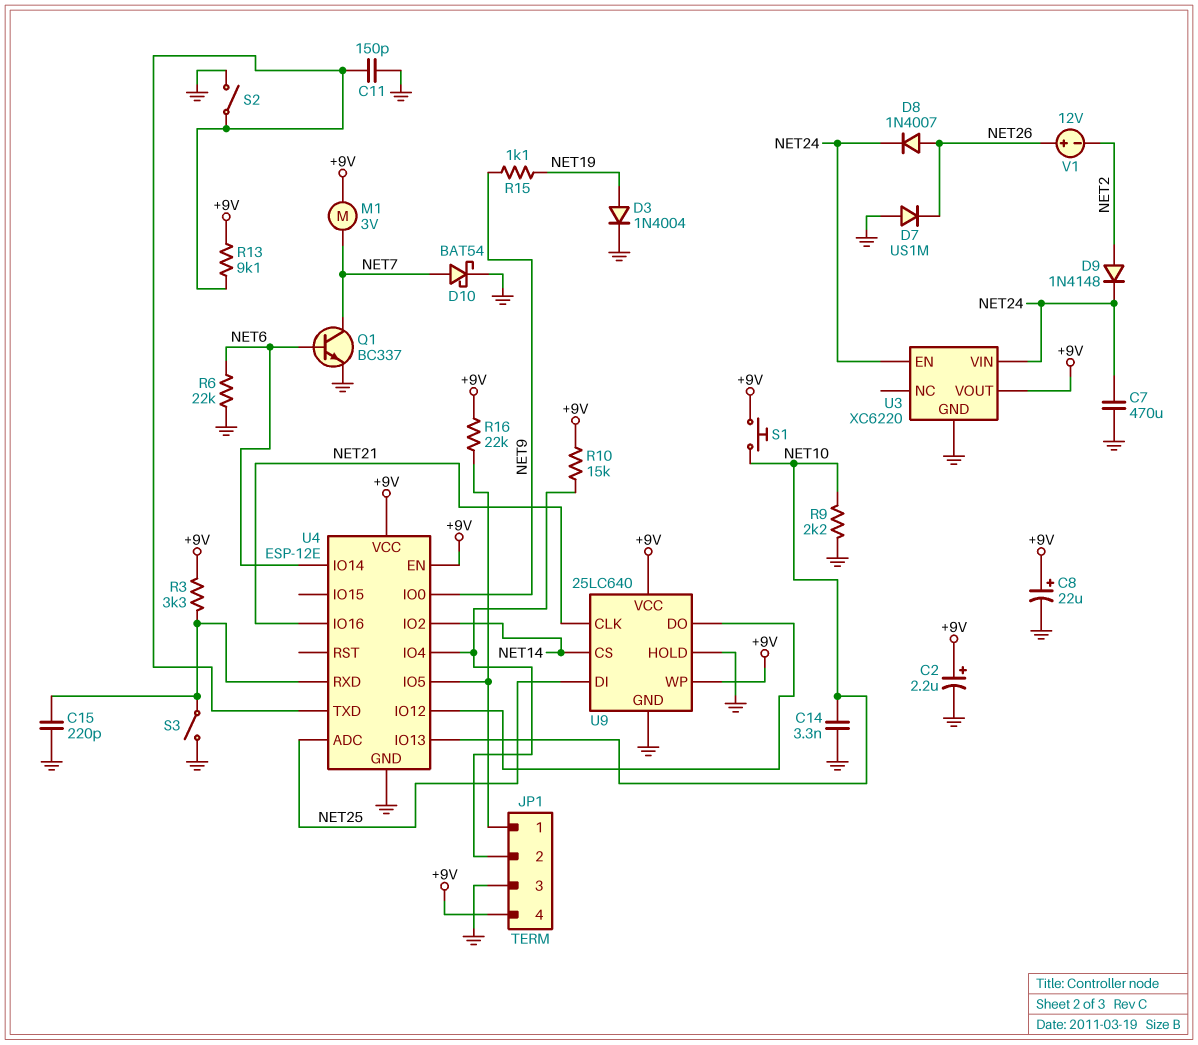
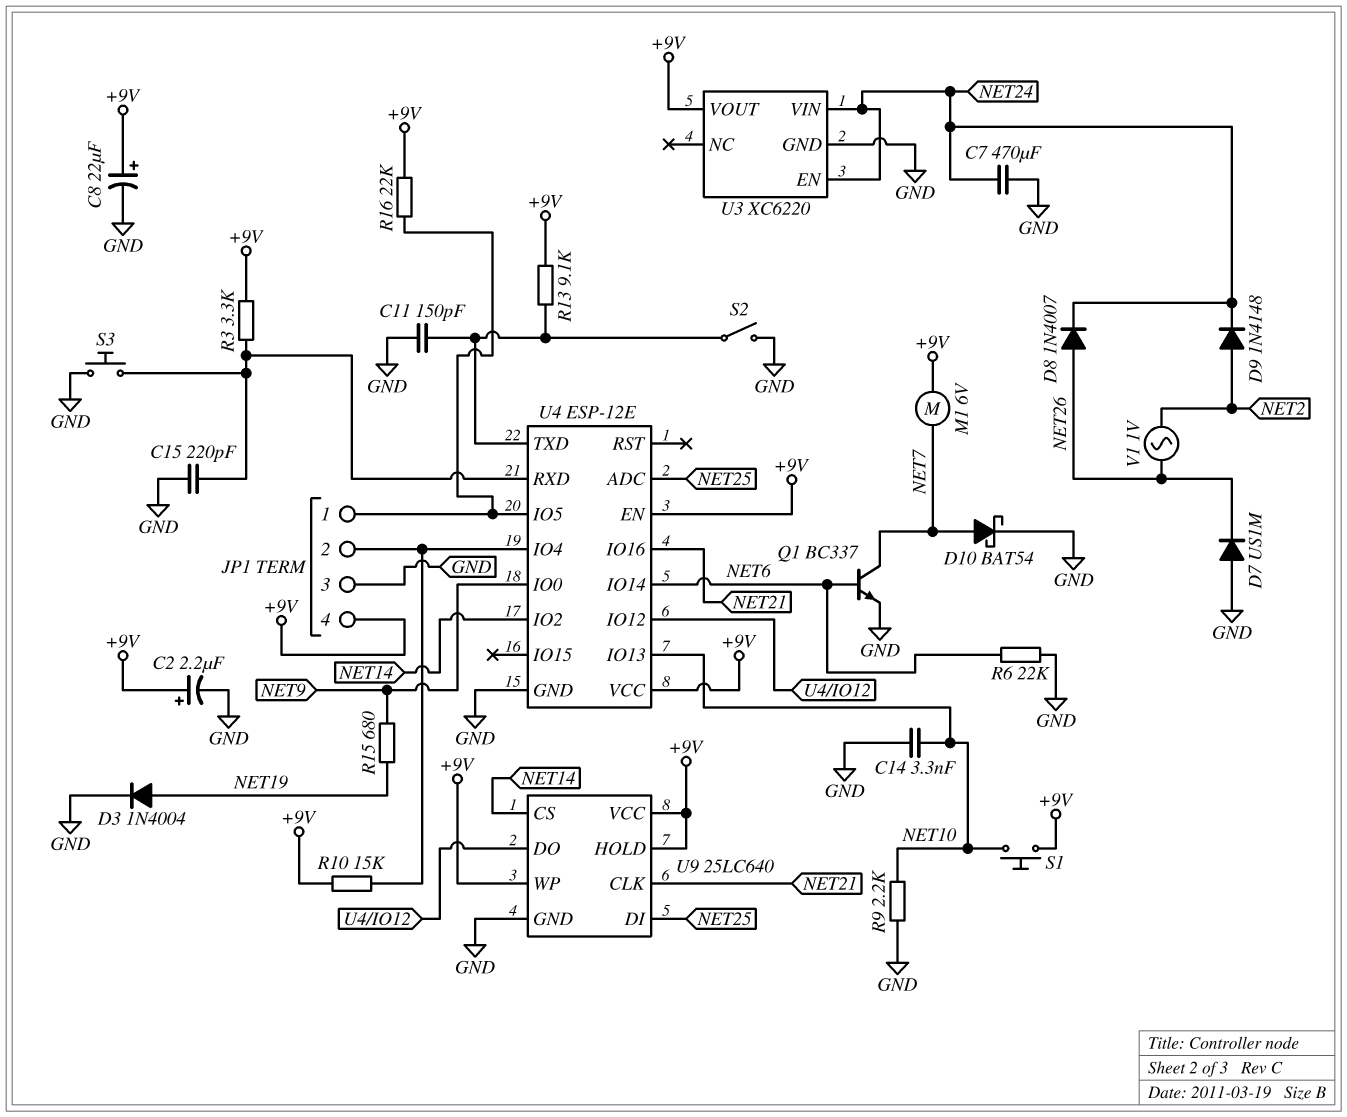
M1: motor 3V (+9V, NET7) -> motor 6V (+9V, NET7)
R15: 1.1k (NET9, NET19) -> 680 (NET9, NET19)
S3: switch (GND, U4/RXD) -> button (GND, U4/RXD)
U9 pin HOLD: GND -> +9V
V1: 12V (plus NET26, minus NET2) -> AC 1V (NET2, NET26)

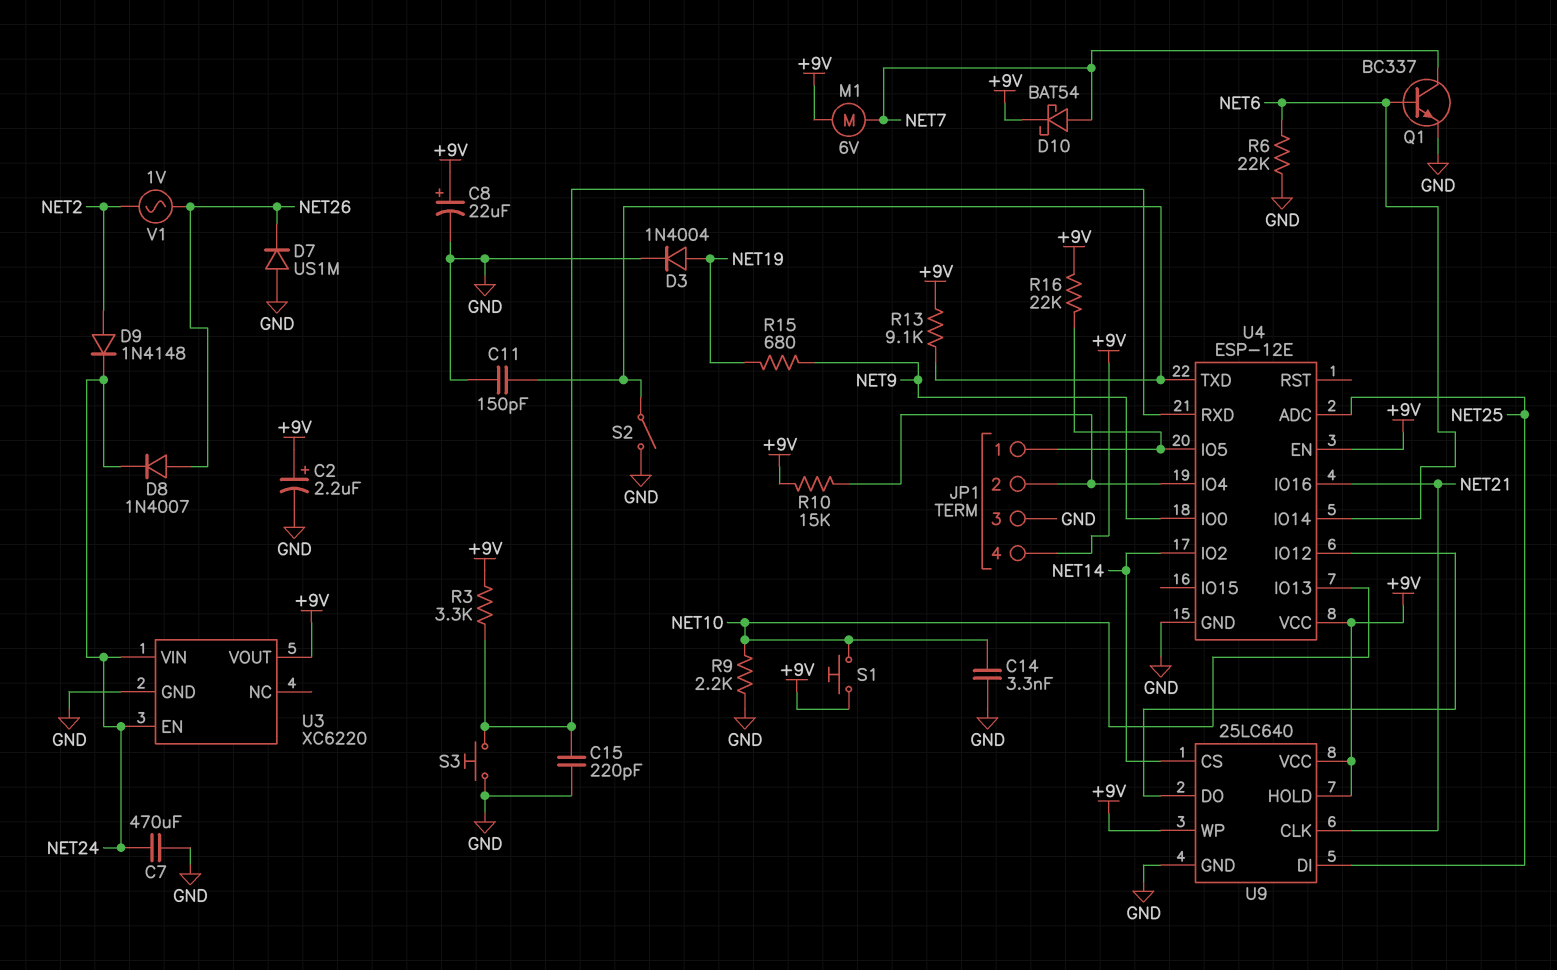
D10: schottky BAT54 (A NET7, K GND) -> schottky BAT54 (A NET7, K +9V)

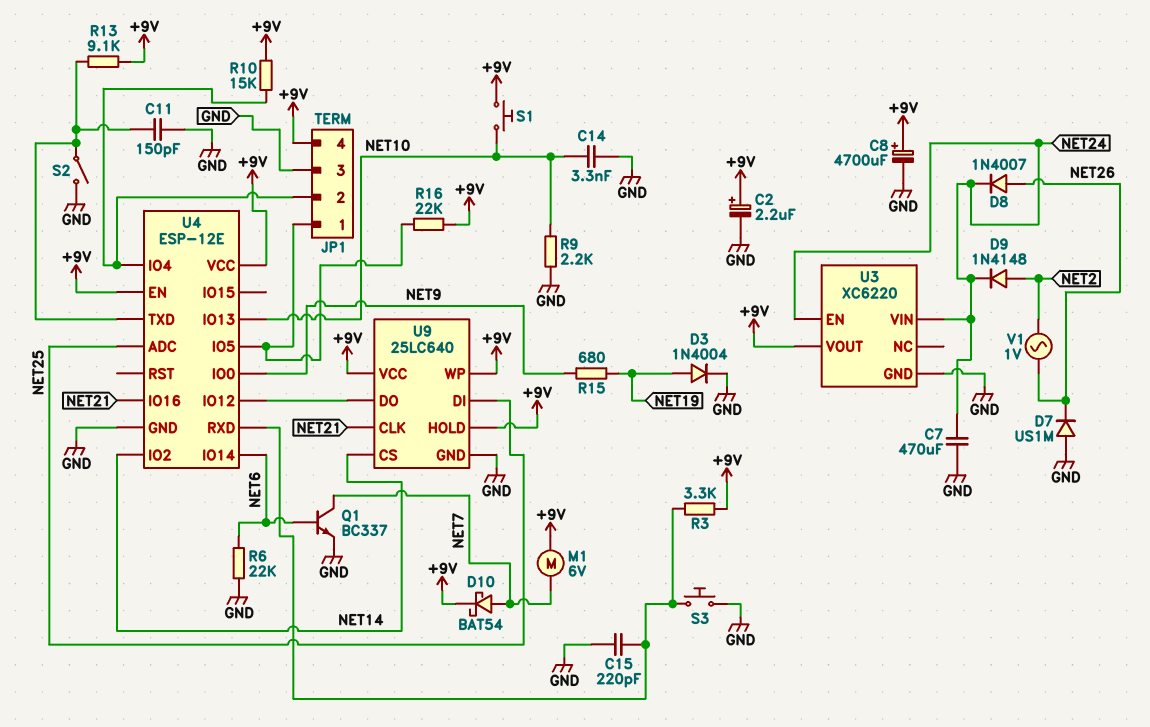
C8: 22uF (plus +9V, minus GND) -> 4700uF (plus +9V, minus GND)

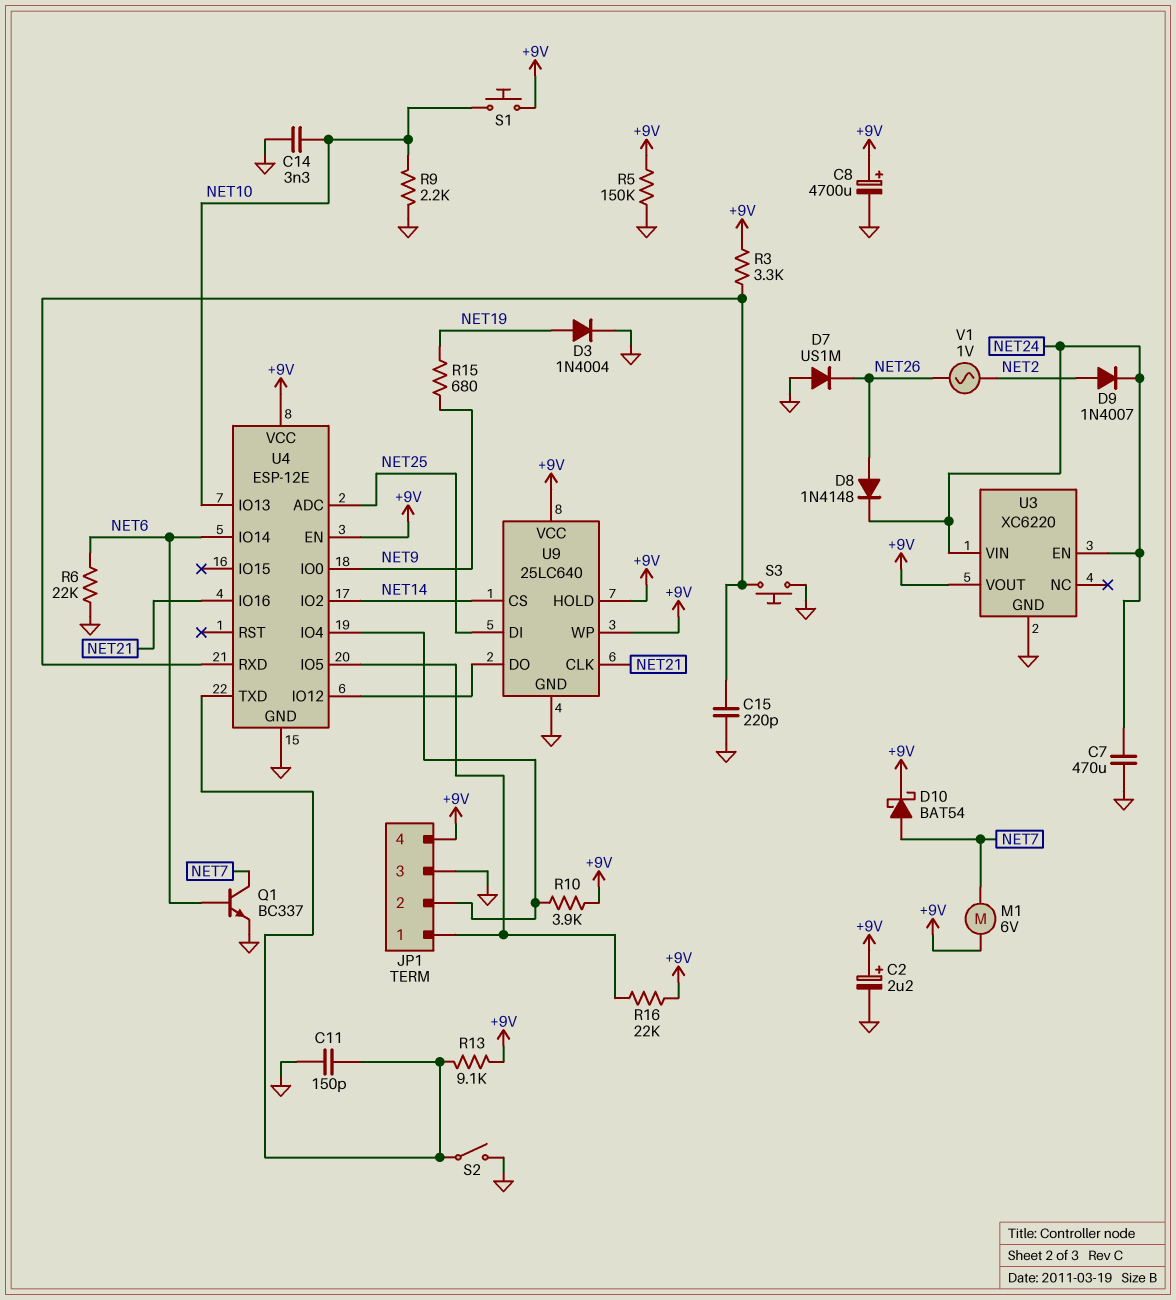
D8: diode 1N4007 (A NET26, K NET24) -> diode 1N4148 (A NET26, K NET24)
D9: diode 1N4148 (A NET2, K NET24) -> diode 1N4007 (A NET2, K NET24)
R5: none -> 150k (+9V, GND)
R10: 15k (+9V, JP1/2) -> 3.9k (+9V, JP1/2)

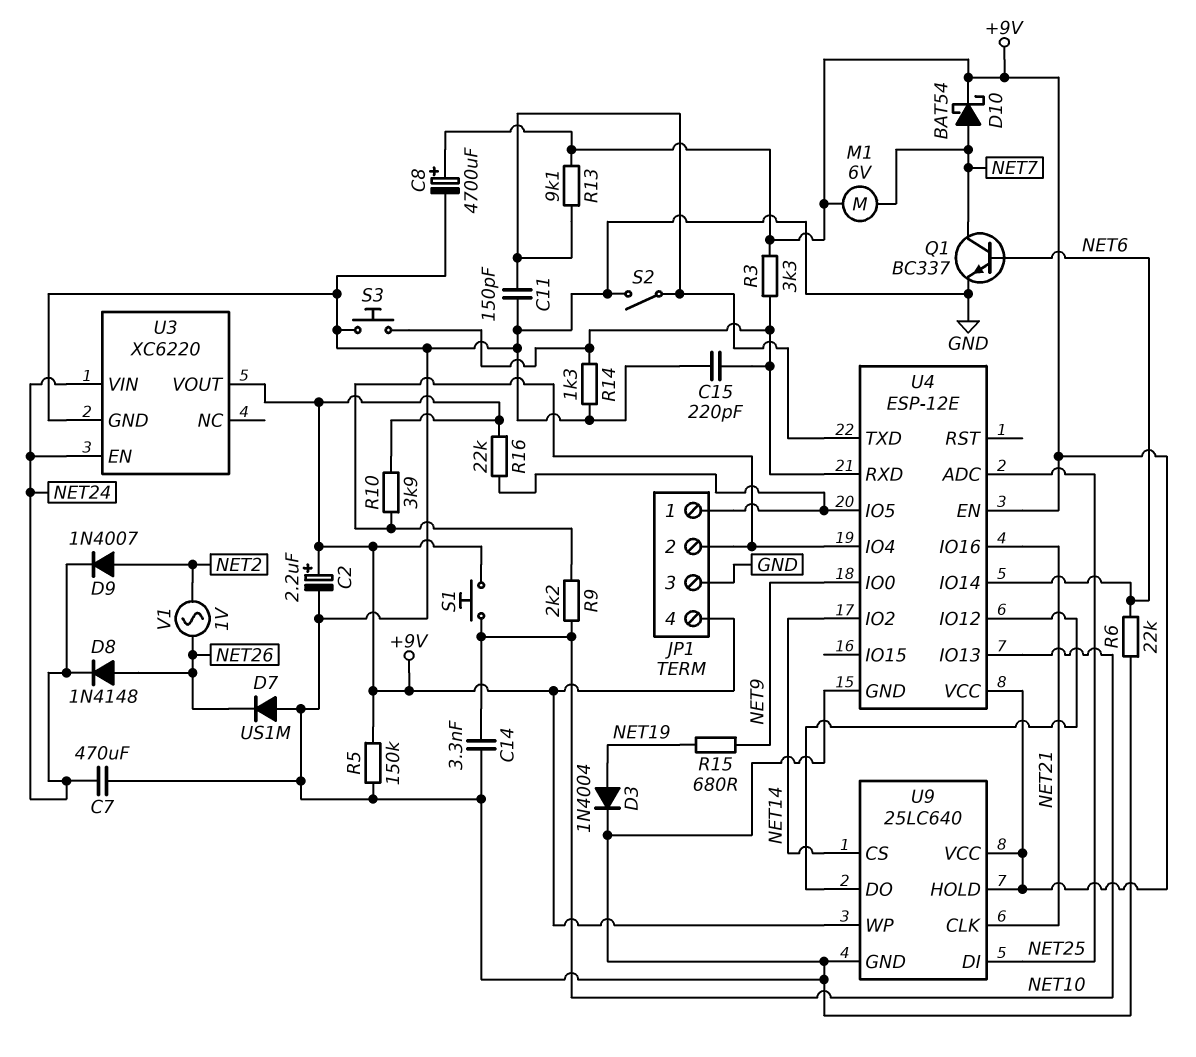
R9: 2.2k (GND, NET10) -> 2.2k (JP1/2, NET10)
R14: none -> 1.3k (GND, U4/RXD)

